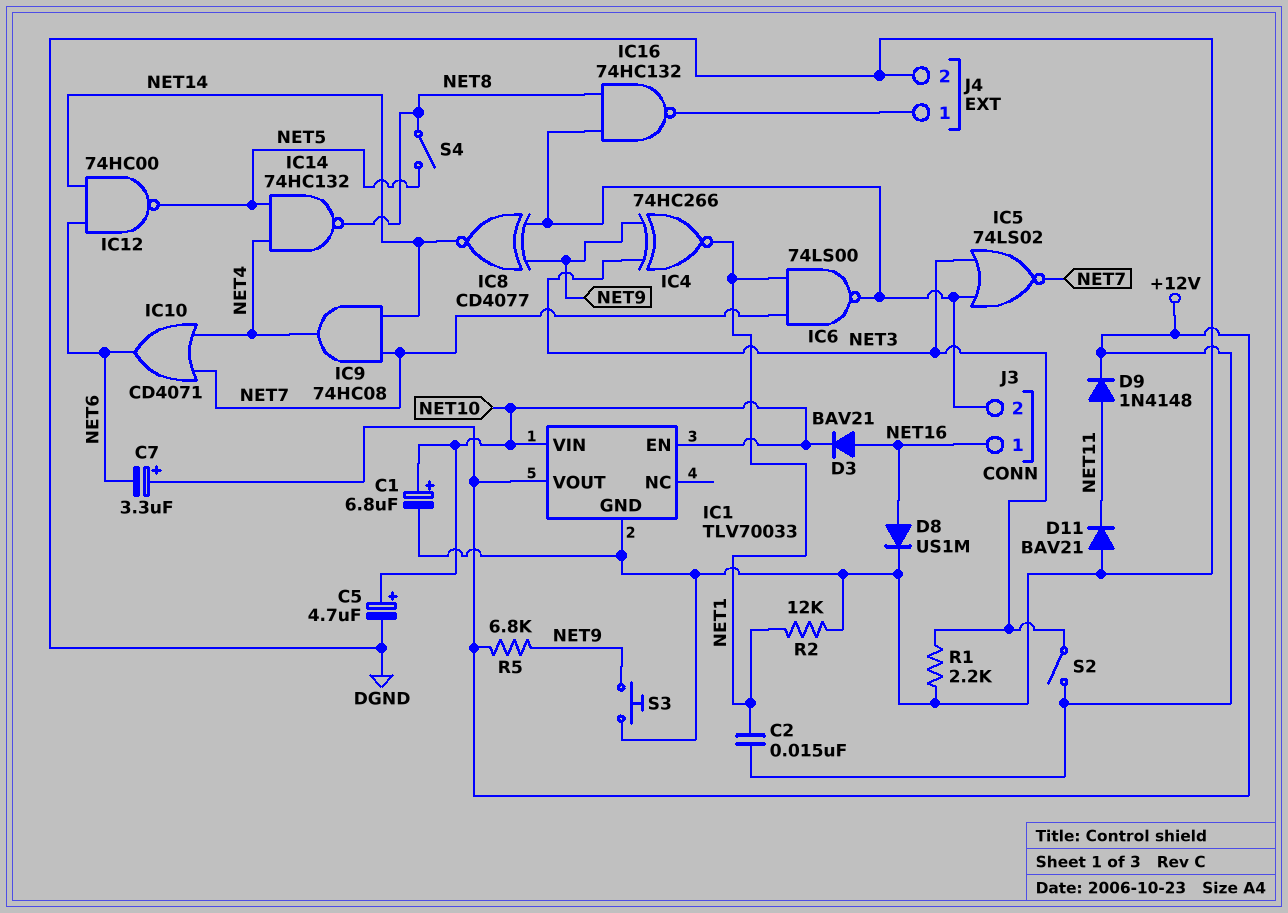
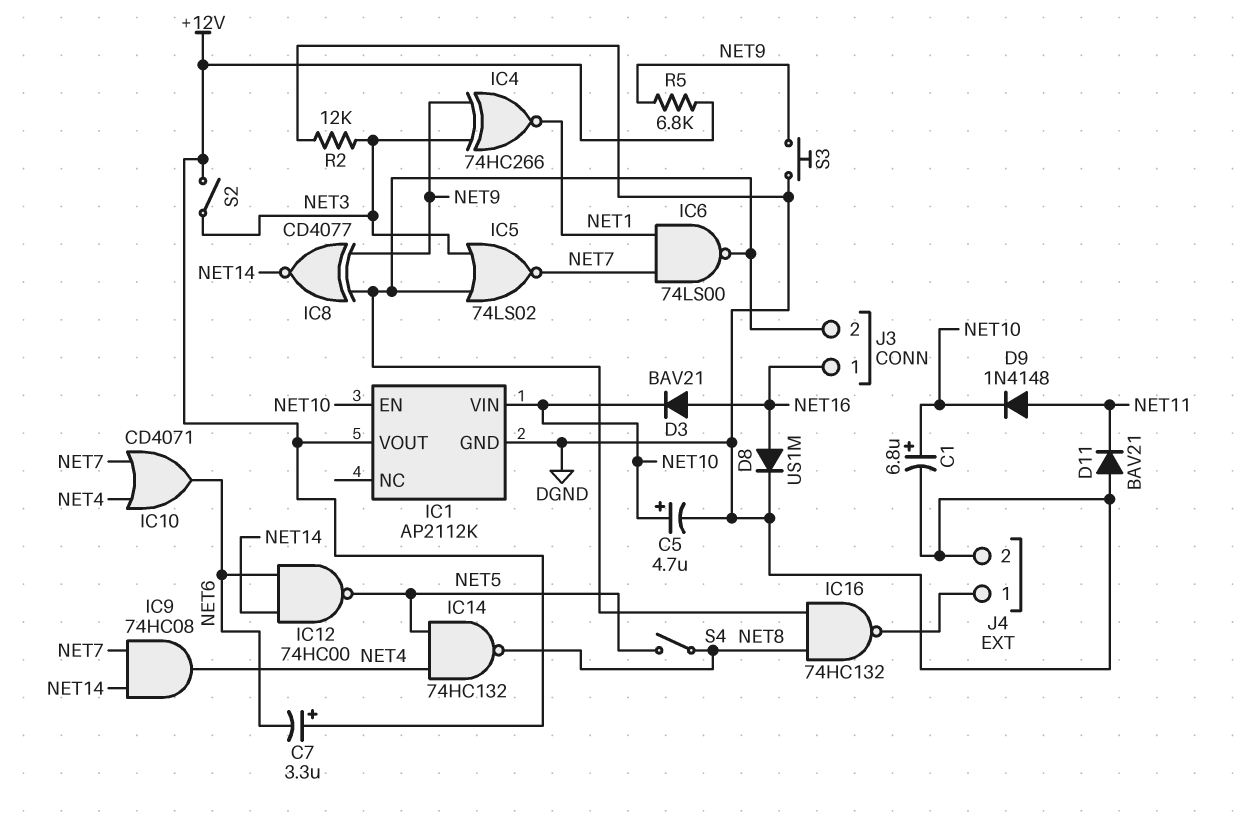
C2: 15nF (+12V, NET1) -> none
D9: diode 1N4148 (A NET11, K +12V) -> diode 1N4148 (A NET11, K NET10)
IC1: TLV70033 -> AP2112K
R1: 2.2k (DGND, NET3) -> none
R2: 12k (DGND, NET1) -> 12k (DGND, NET3)

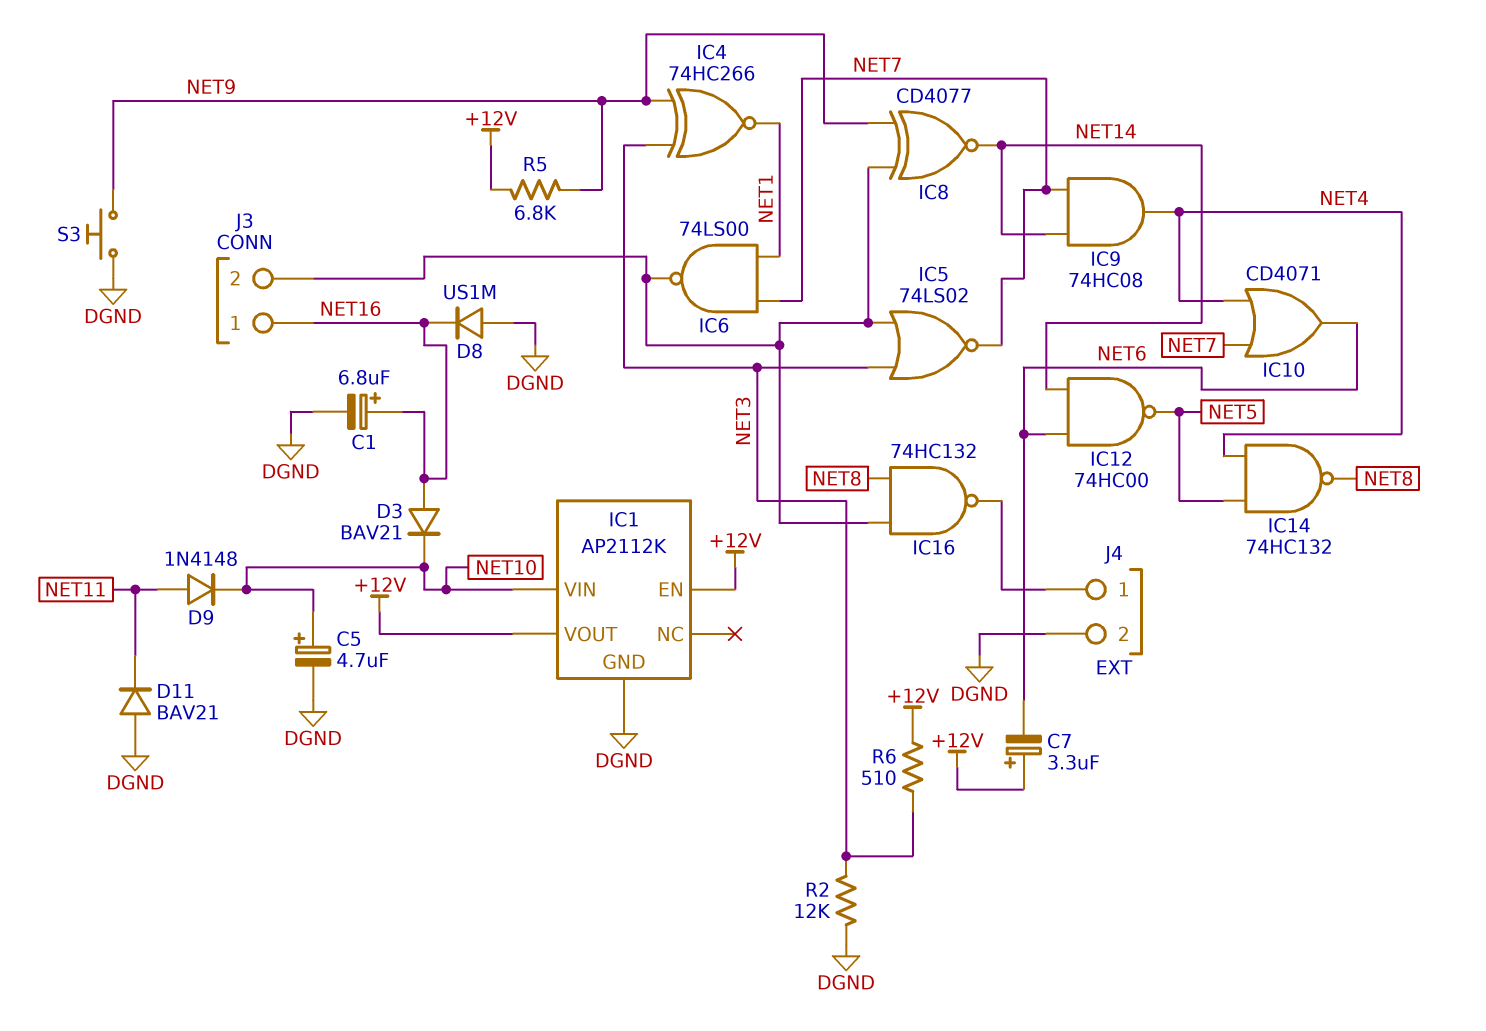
C1: 6.8uF (plus NET10, minus DGND) -> 6.8uF (plus NET16, minus DGND)
D8: diode US1M (A NET16, K DGND) -> diode US1M (A DGND, K NET16)
IC1 pin EN: NET10 -> +12V
R6: none -> 510 (+12V, NET3)
S2: switch (+12V, NET3) -> none
S4: switch (NET5, NET8) -> none

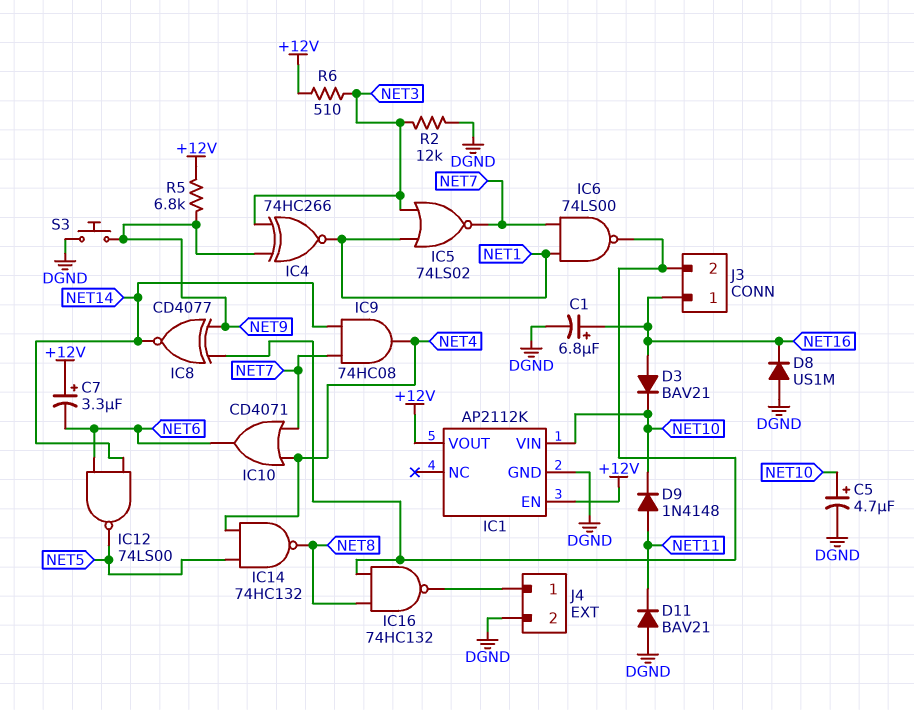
IC5: NOR 74LS02 (in J3/2, in NET3, out NET7) -> NOR 74LS02 (in NET1, in NET3, out NET7)
IC12: NAND 74HC00 (in NET6, in NET14, out NET5) -> NAND 74LS00 (in NET6, in NET14, out NET5)

